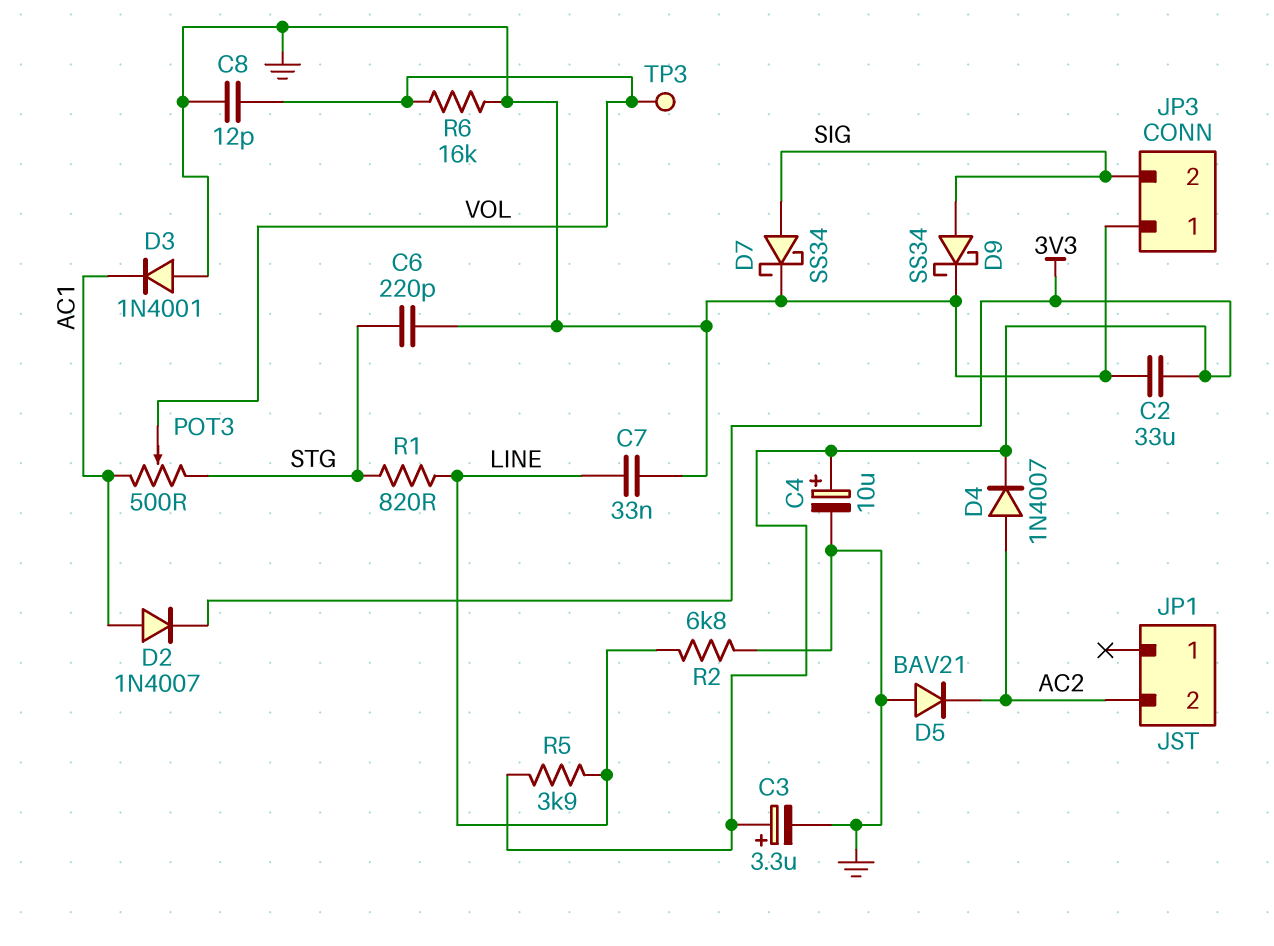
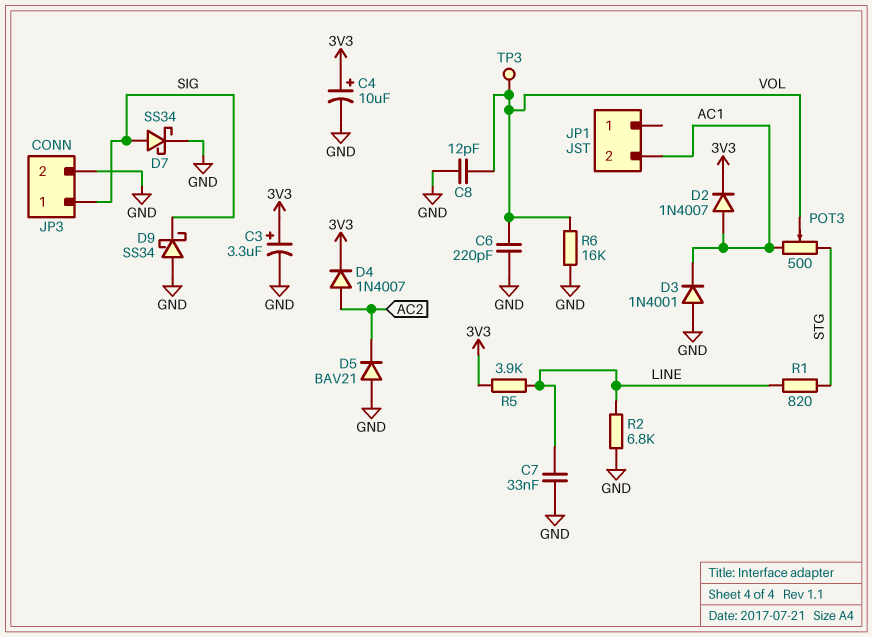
C2: 33uF (3V3, GND) -> none
C6: 220pF (GND, STG) -> 220pF (GND, VOL)
D9: schottky SS34 (A SIG, K GND) -> schottky SS34 (A GND, K SIG)
JP1 pin 2: AC2 -> AC1
JP3 pin 1: GND -> SIG
JP3 pin 2: SIG -> GND

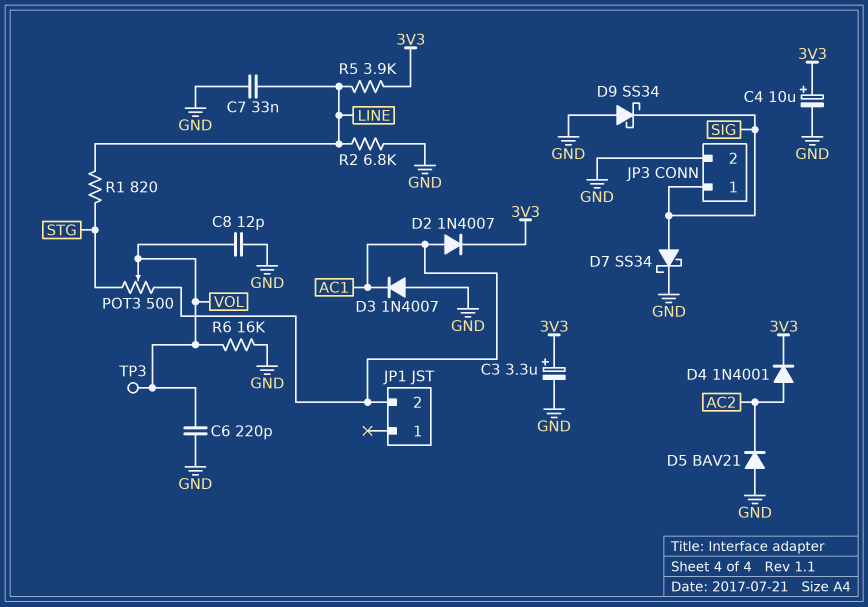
D3: diode 1N4001 (A GND, K AC1) -> diode 1N4007 (A GND, K AC1)
D4: diode 1N4007 (A AC2, K 3V3) -> diode 1N4001 (A AC2, K 3V3)

